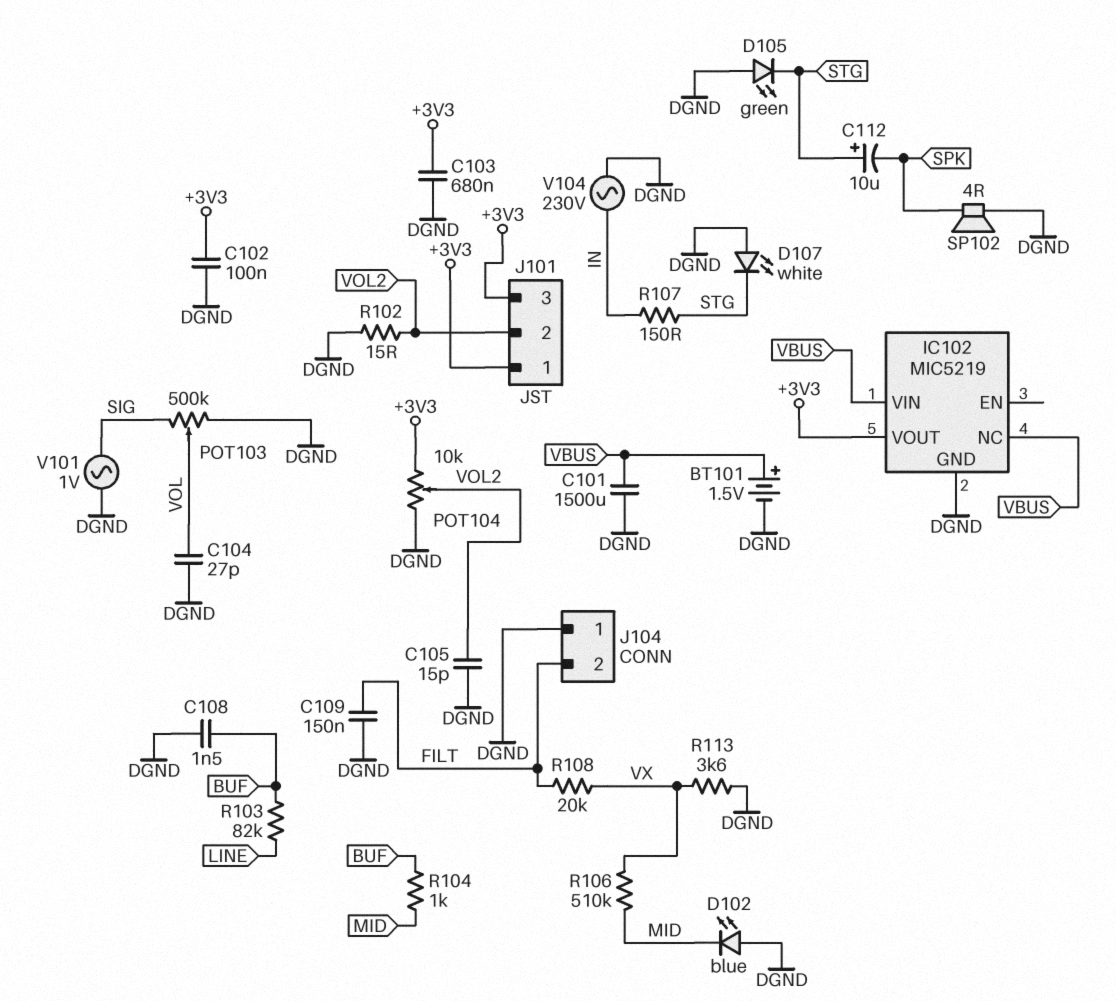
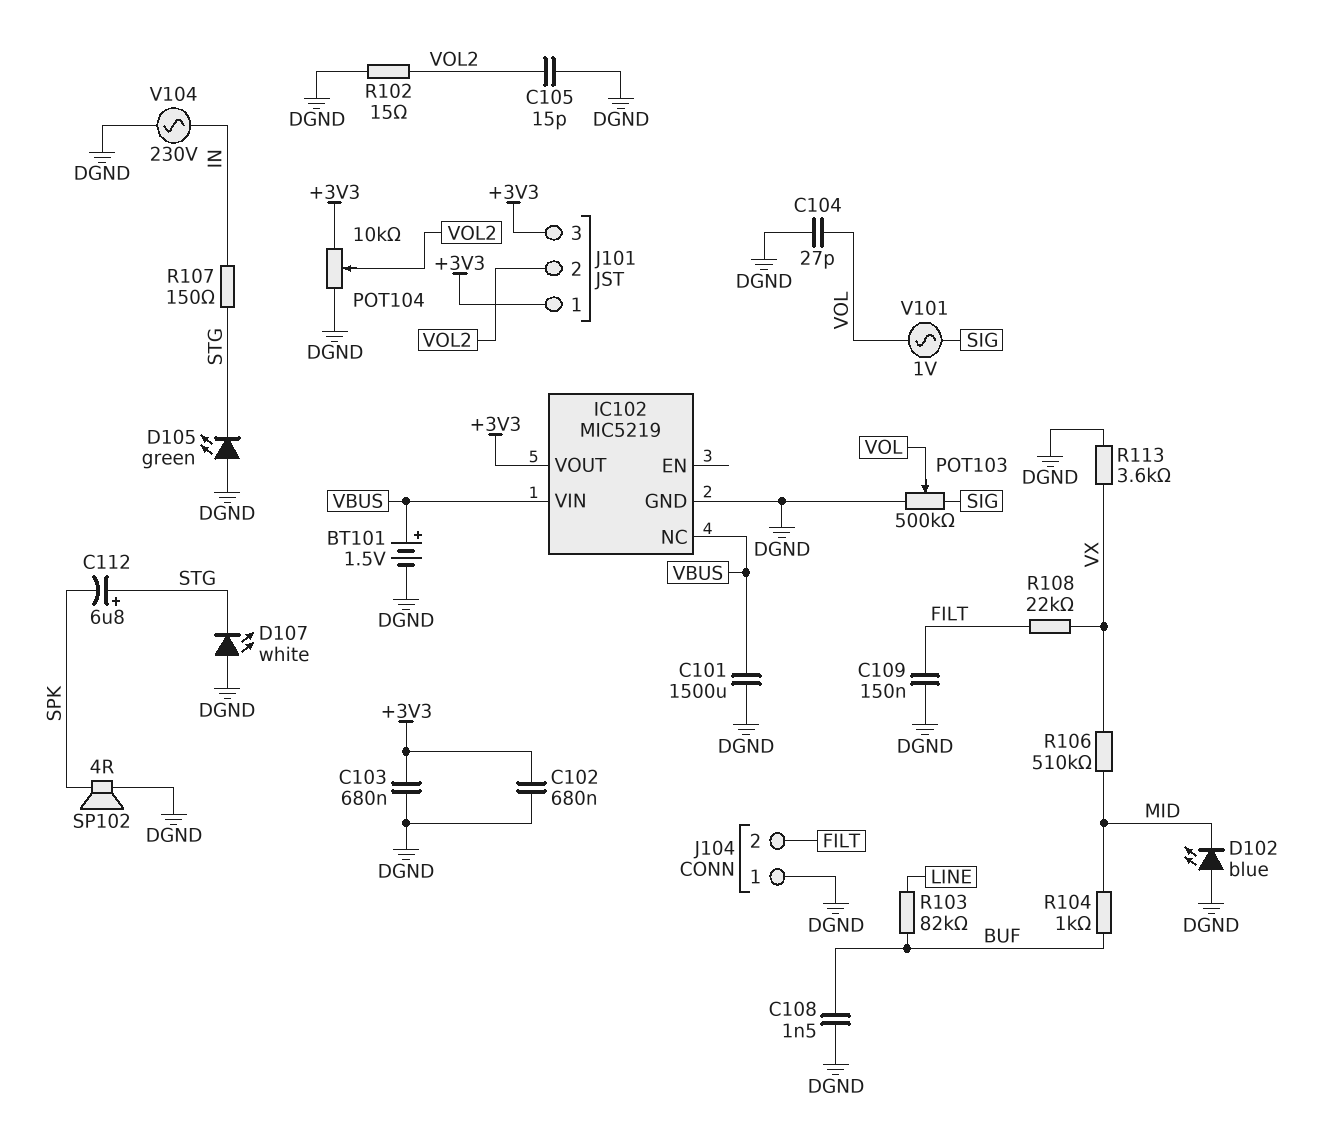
C102: 100nF (+3V3, DGND) -> 680nF (+3V3, DGND)
C112: 10uF (plus STG, minus SPK) -> 6.8uF (plus STG, minus SPK)
R108: 20k (FILT, VX) -> 22k (FILT, VX)
V101: AC 1V (DGND, SIG) -> AC 1V (SIG, VOL)

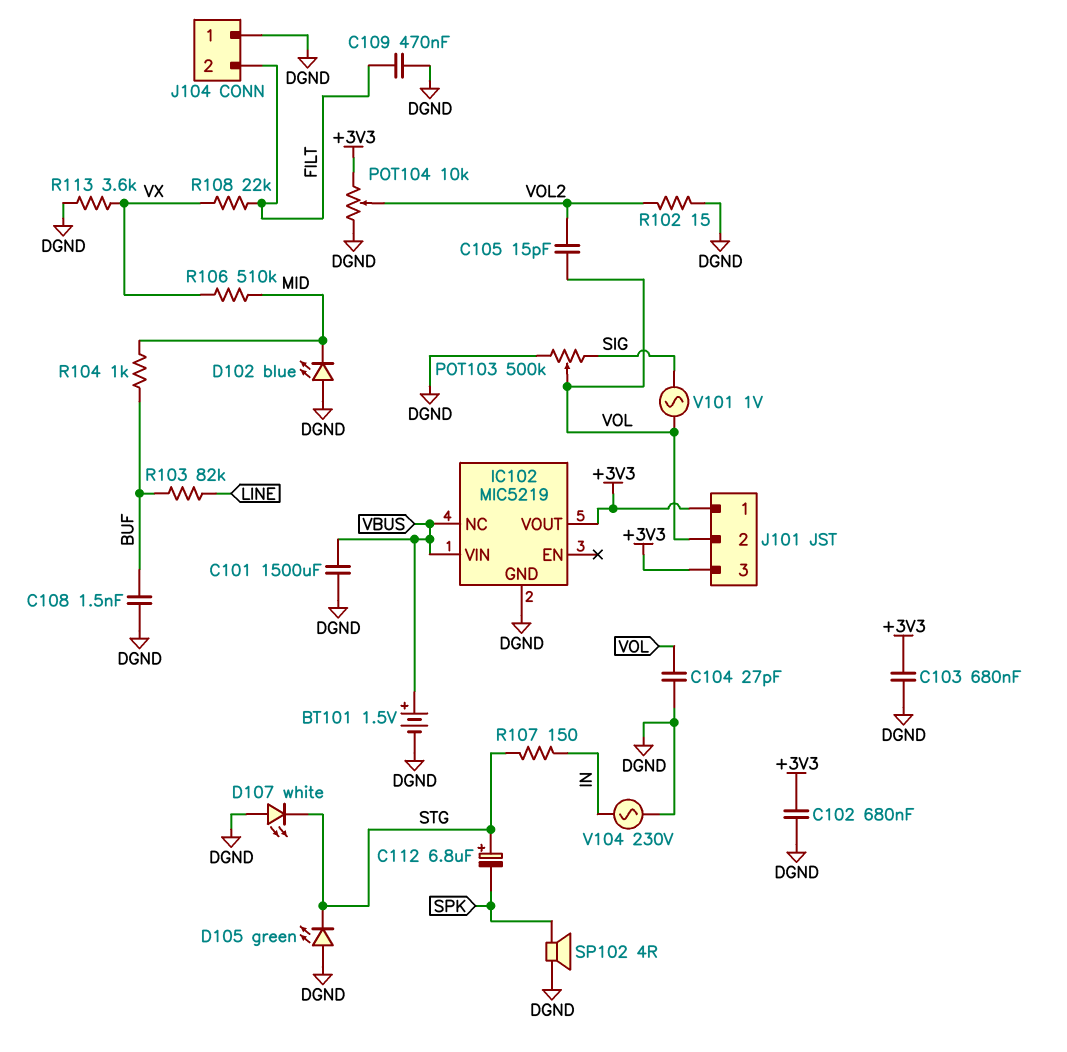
C105: 15pF (DGND, VOL2) -> 15pF (VOL, VOL2)
C109: 150nF (DGND, FILT) -> 470nF (DGND, FILT)
J101 pin 2: VOL2 -> VOL

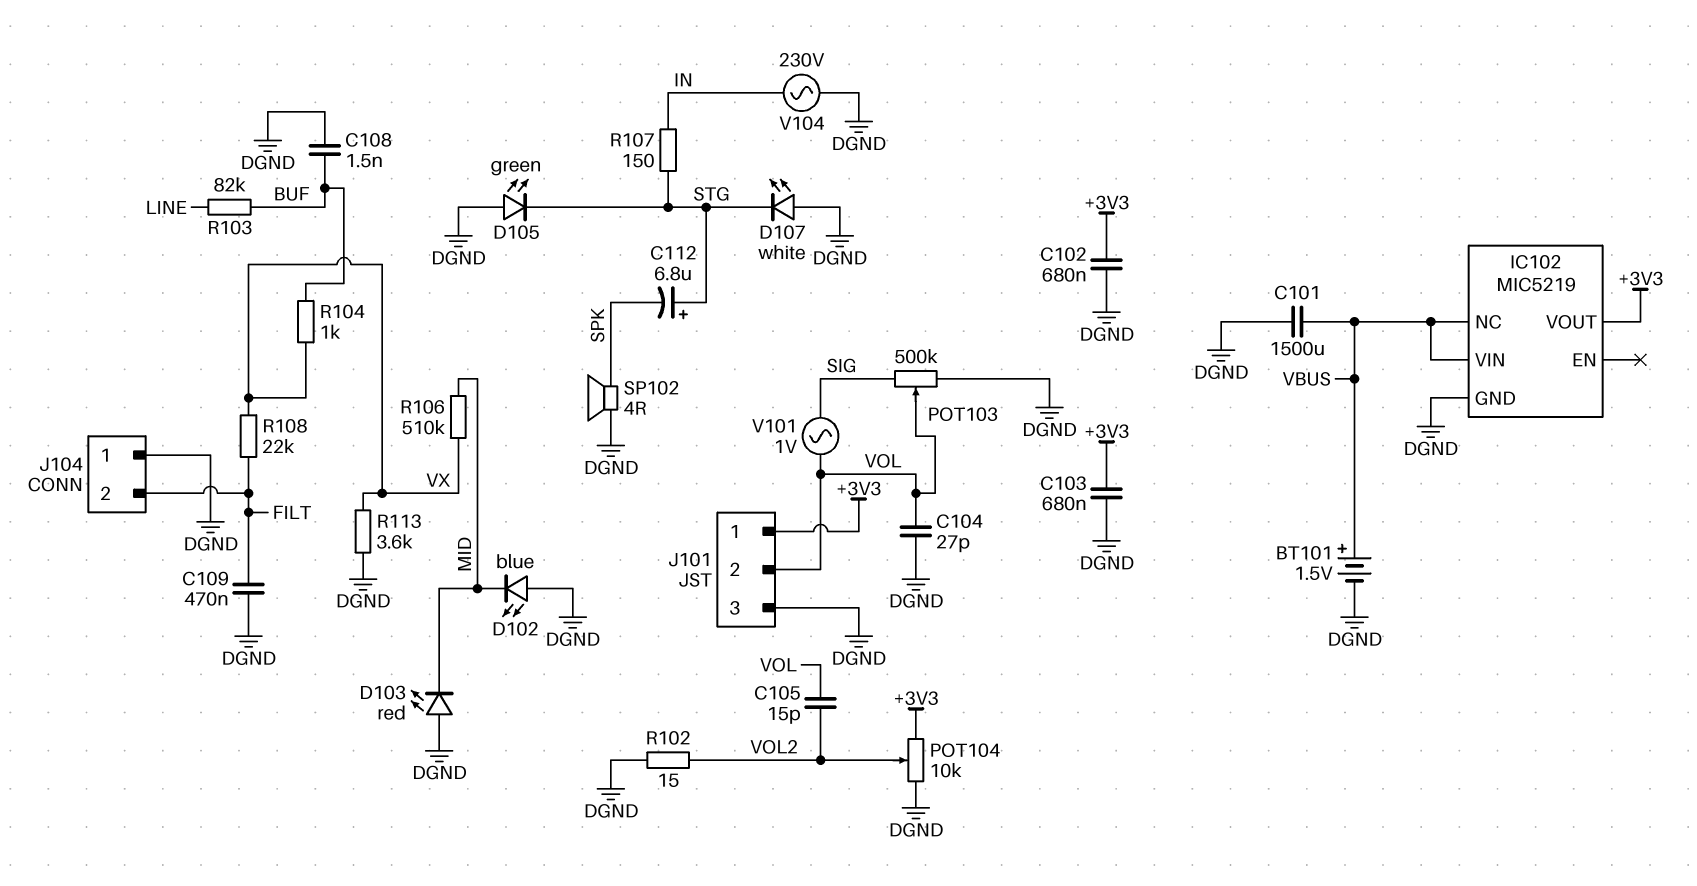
D103: none -> LED red (A DGND, K MID)
J101 pin 3: +3V3 -> DGND
R104: 1k (BUF, MID) -> 1k (BUF, VX)

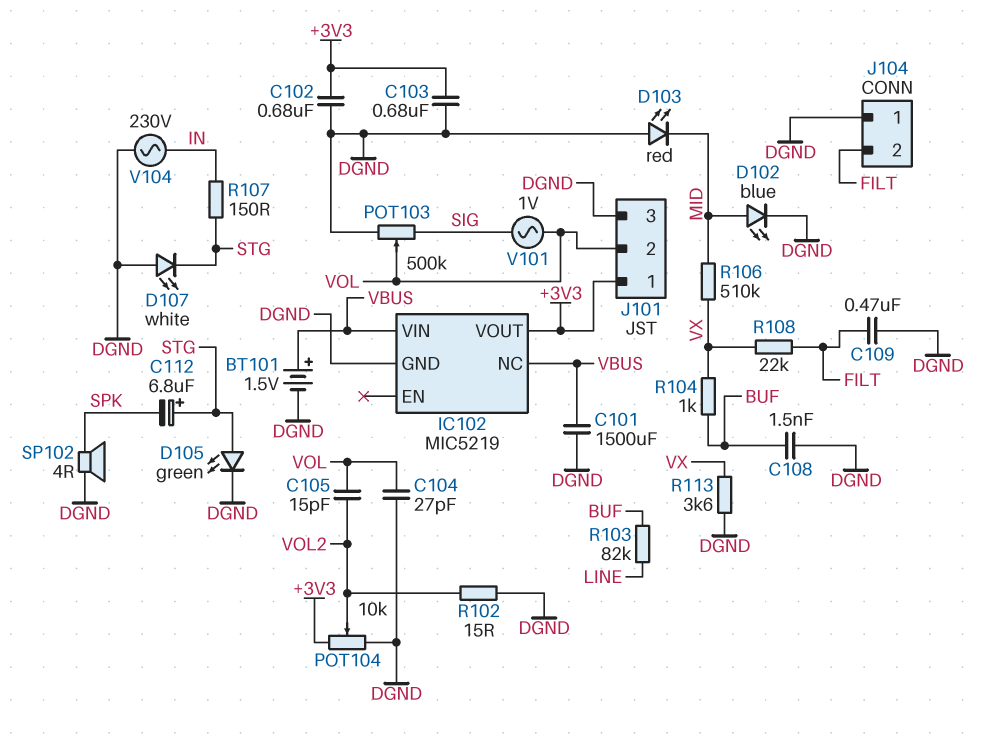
D102: LED blue (A DGND, K MID) -> LED blue (A MID, K DGND)
D105: LED green (A DGND, K STG) -> LED green (A STG, K DGND)

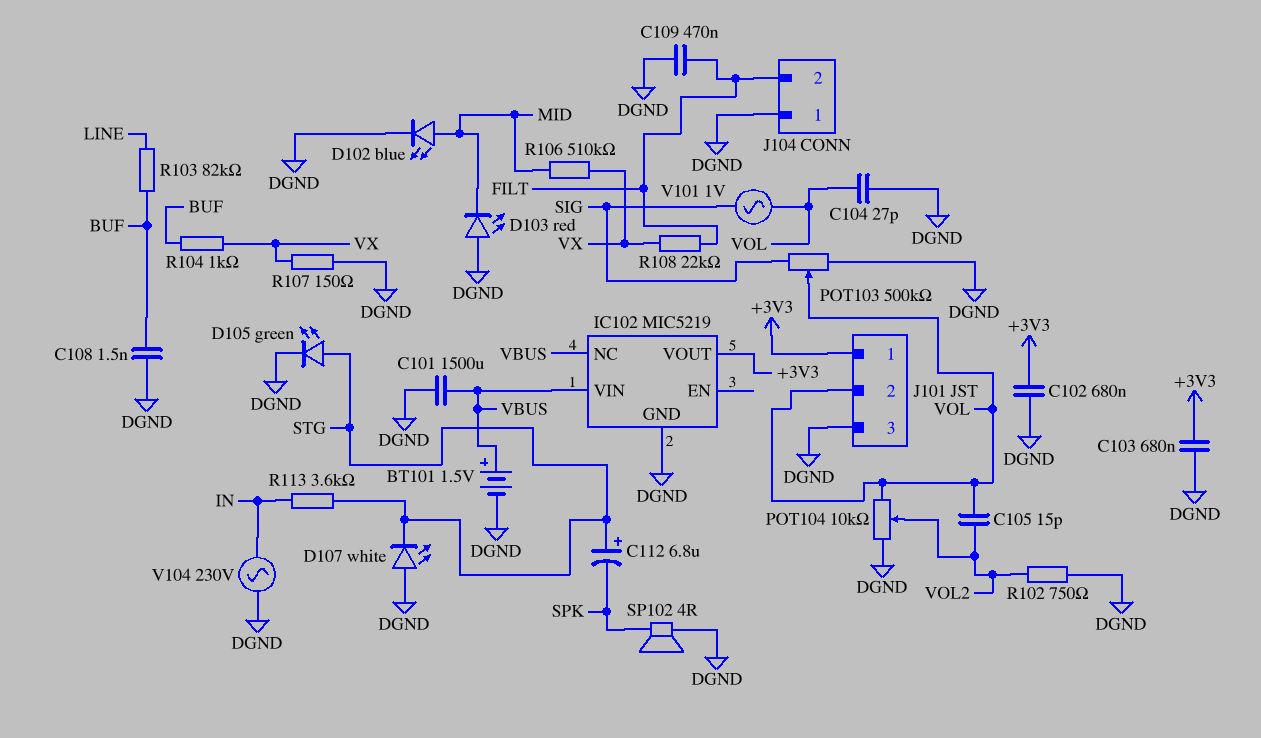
POT104: 10k (+3V3, DGND, wiper VOL2) -> 10k (DGND, VOL, wiper VOL2)
R102: 15 (DGND, VOL2) -> 750 (DGND, VOL2)
R107: 150 (IN, STG) -> 150 (DGND, VX)
R113: 3.6k (DGND, VX) -> 3.6k (IN, STG)

